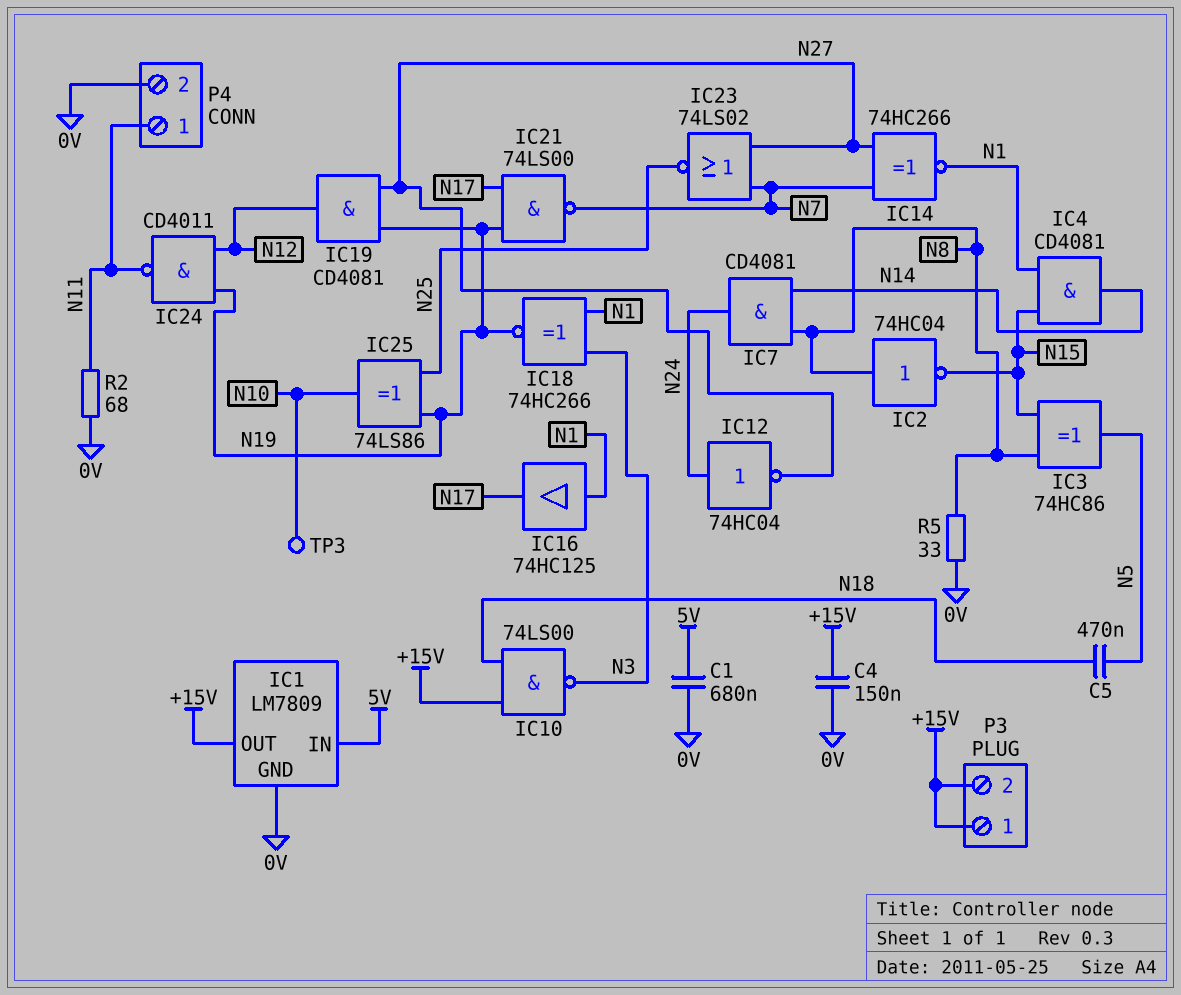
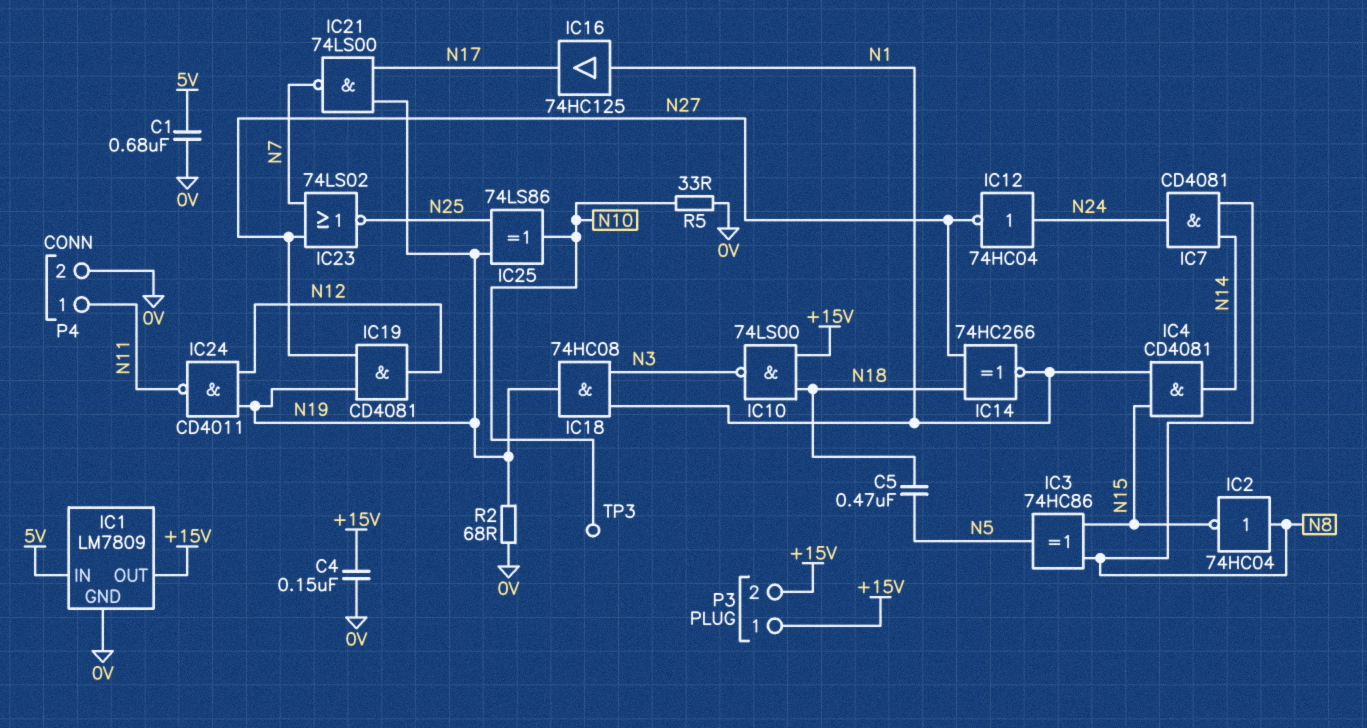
IC14: XNOR 74HC266 (in N7, in N27, out N1) -> XNOR 74HC266 (in N18, in N27, out N1)
IC18: XNOR 74HC266 (in N1, in N3, out N19) -> AND 74HC08 (in N1, in N3, out N19)
R2: 68 (0V, N11) -> 68 (0V, N19)
R5: 33 (0V, N8) -> 33 (0V, N10)

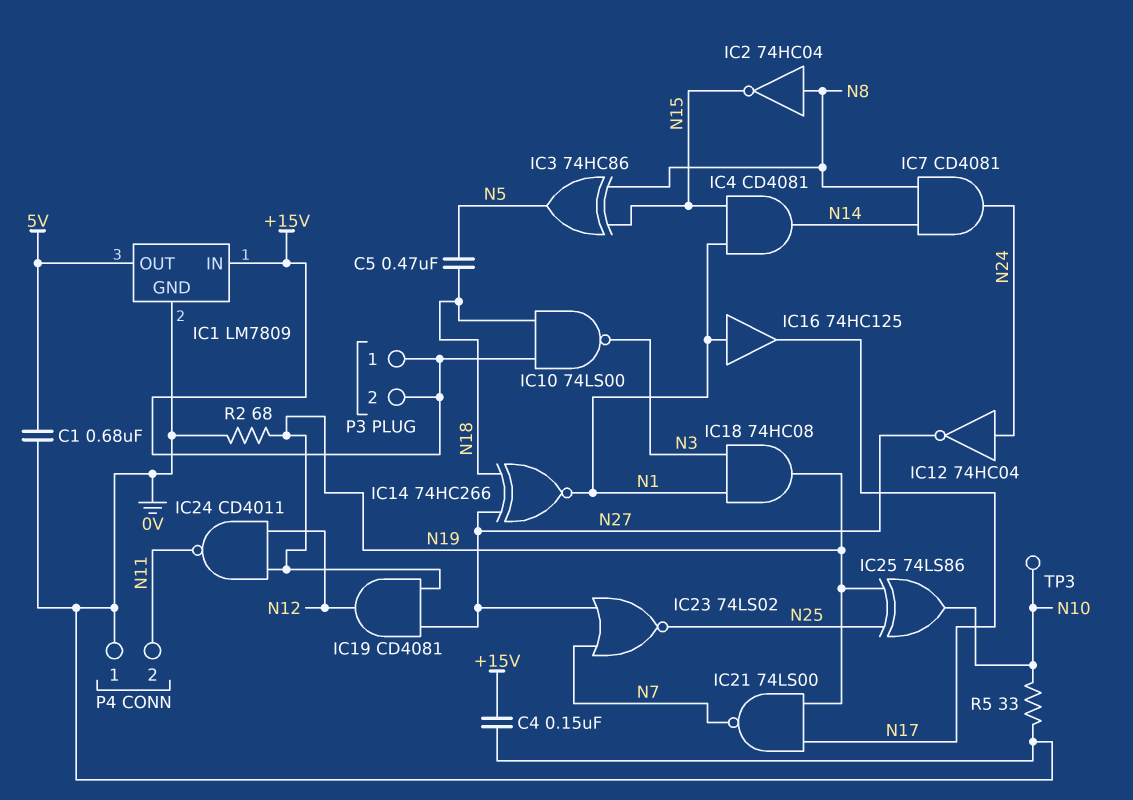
IC1 pin IN: 5V -> +15V
IC1 pin OUT: +15V -> 5V
P4 pin 1: N11 -> 0V
P4 pin 2: 0V -> N11

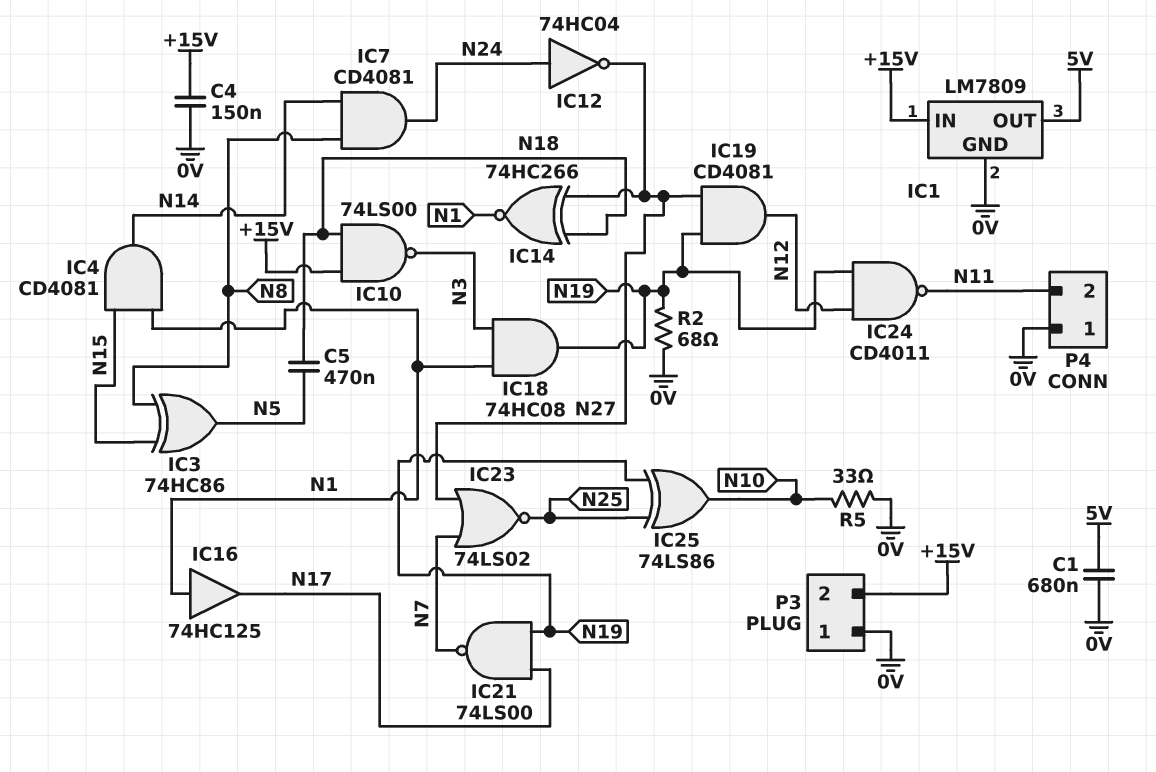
IC2: NOT 74HC04 (in N8, out N15) -> none
P3 pin 1: +15V -> 0V
TP3: test point (N10) -> none

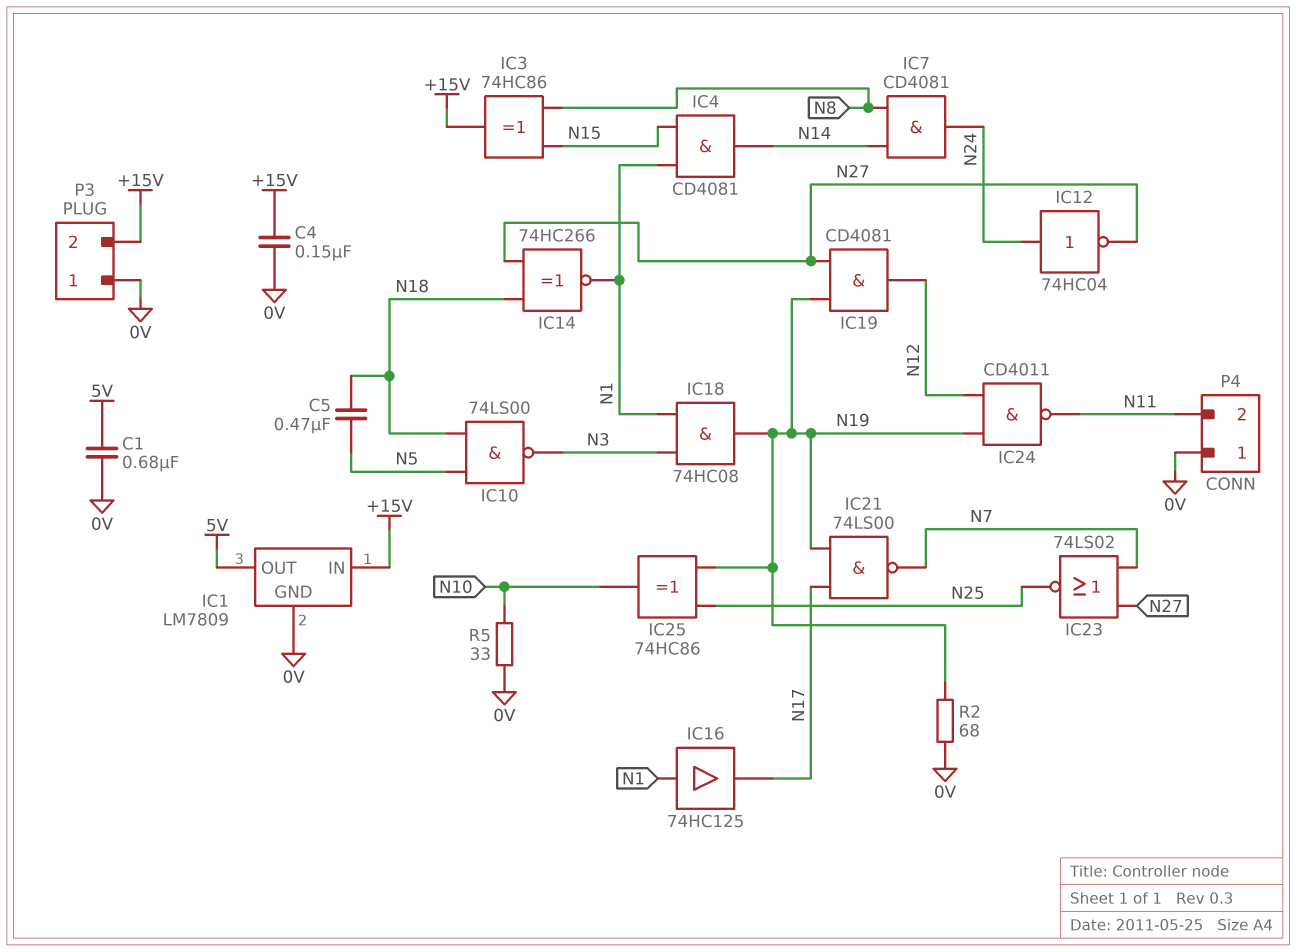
IC3: XOR 74HC86 (in N8, in N15, out N5) -> XOR 74HC86 (in N8, in N15, out +15V)
IC10: NAND 74LS00 (in +15V, in N18, out N3) -> NAND 74LS00 (in N5, in N18, out N3)
IC25: XOR 74LS86 (in N19, in N25, out N10) -> XOR 74HC86 (in N19, in N25, out N10)

